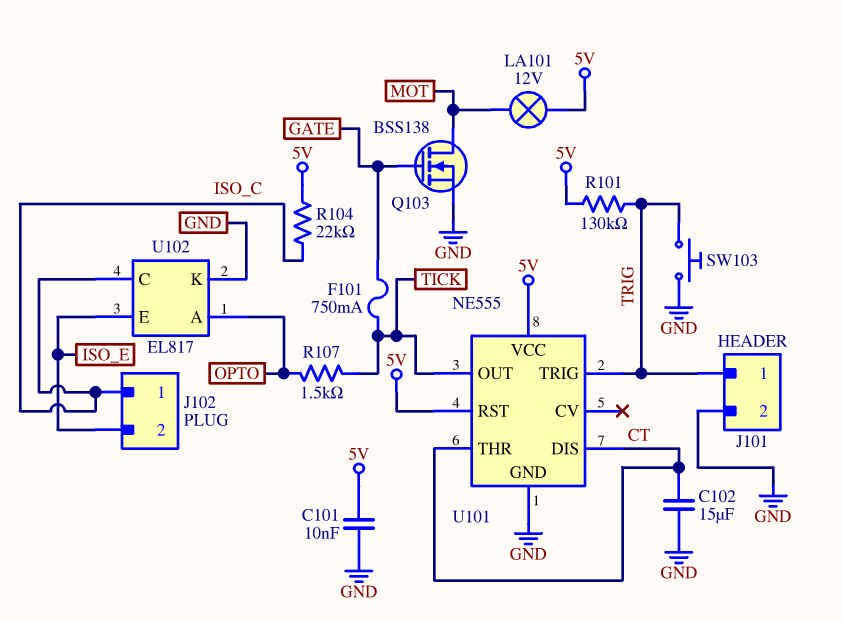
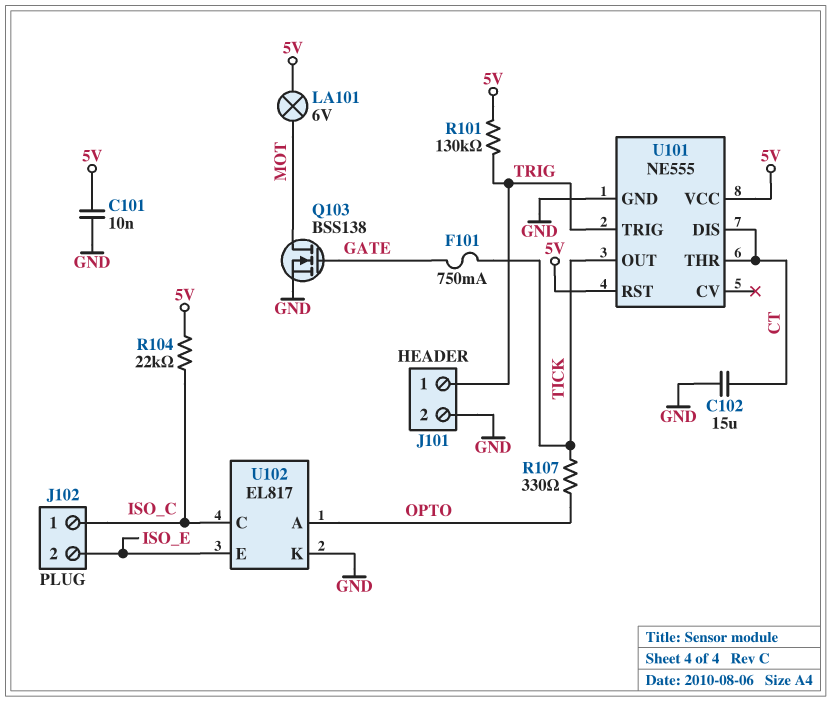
LA101: lamp 12V (5V, MOT) -> lamp 6V (5V, MOT)
R107: 1.5k (OPTO, TICK) -> 330 (OPTO, TICK)
SW103: button (GND, TRIG) -> none

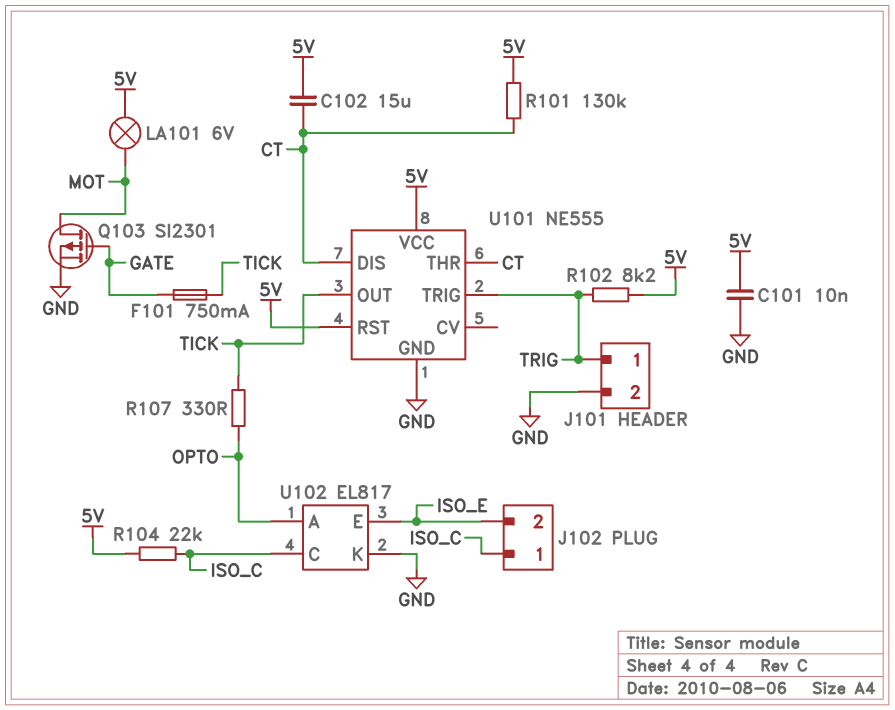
C102: 15uF (CT, GND) -> 15uF (5V, CT)
Q103: NMOS BSS138 (G GATE, D MOT, S GND) -> PMOS SI2301 (G GATE, D MOT, S GND)
R101: 130k (5V, TRIG) -> 130k (5V, CT)
R102: none -> 8.2k (5V, TRIG)

